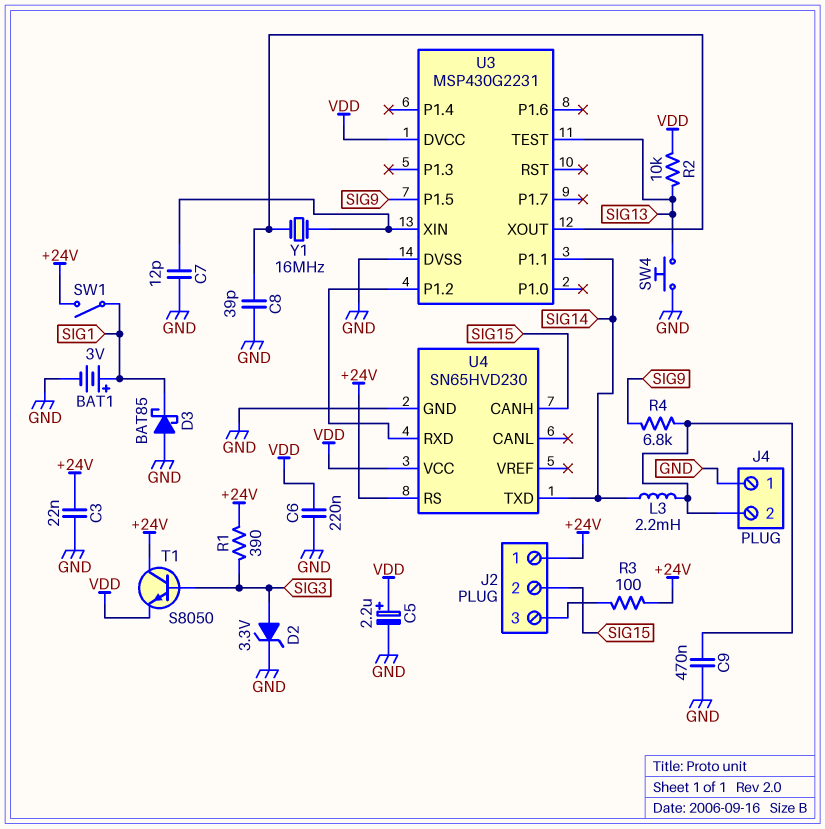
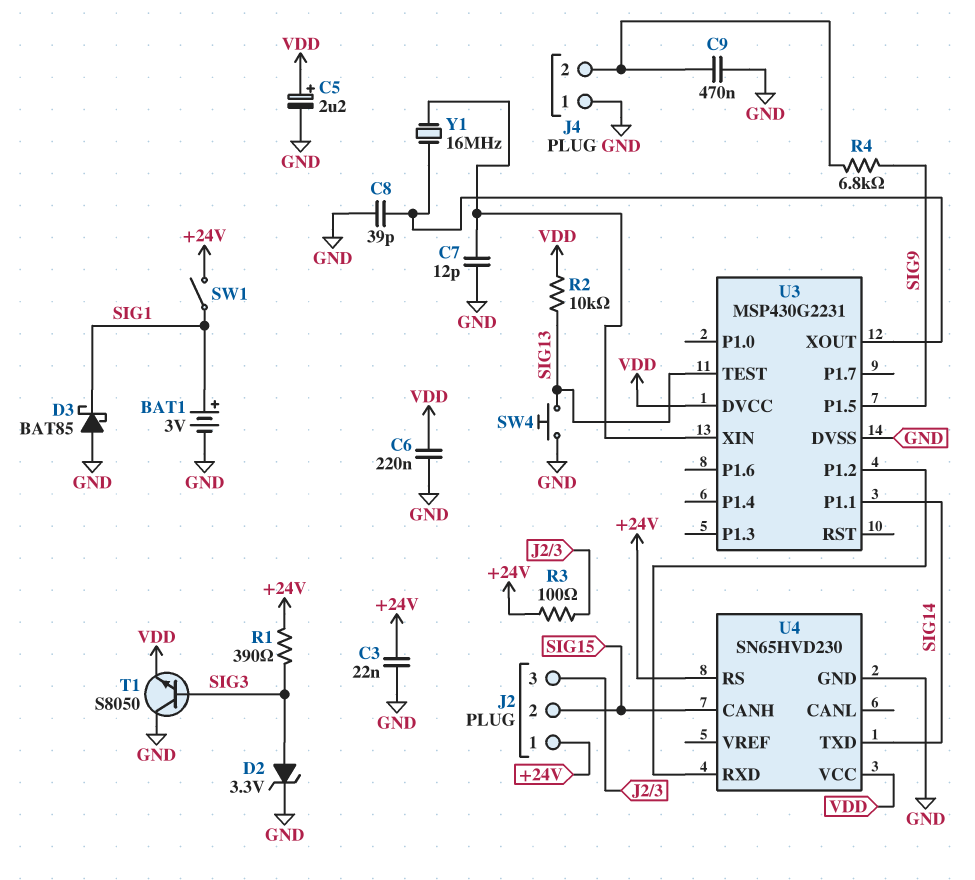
L3: 2.2mH (J4/2, SIG14) -> none
T1: NPN S8050 (B SIG3, C +24V, E VDD) -> NPN S8050 (B SIG3, C GND, E VDD)

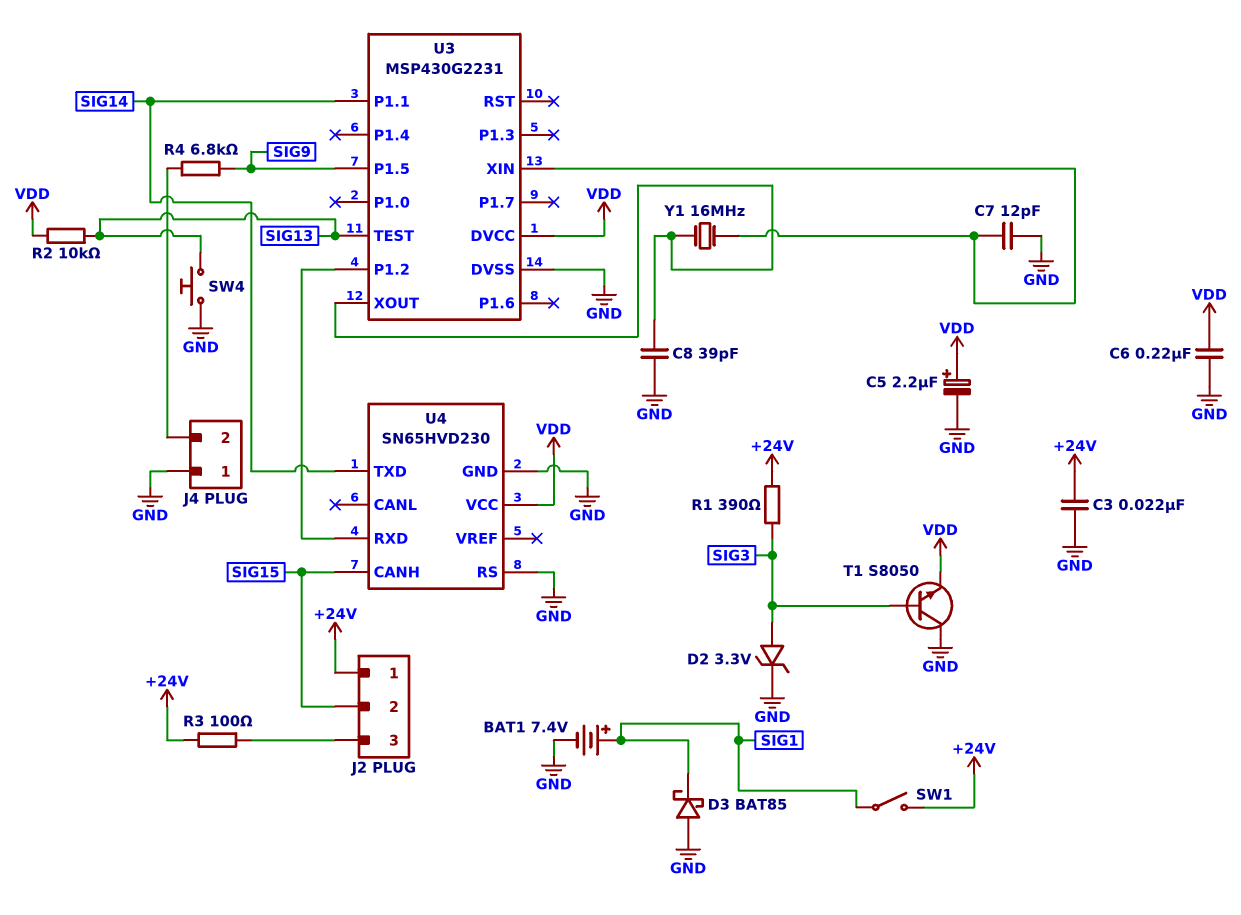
BAT1: 3V (plus SIG1, minus GND) -> 7.4V (plus SIG1, minus GND)
C9: 470nF (GND, J4/2) -> none
U4 pin RS: +24V -> GND

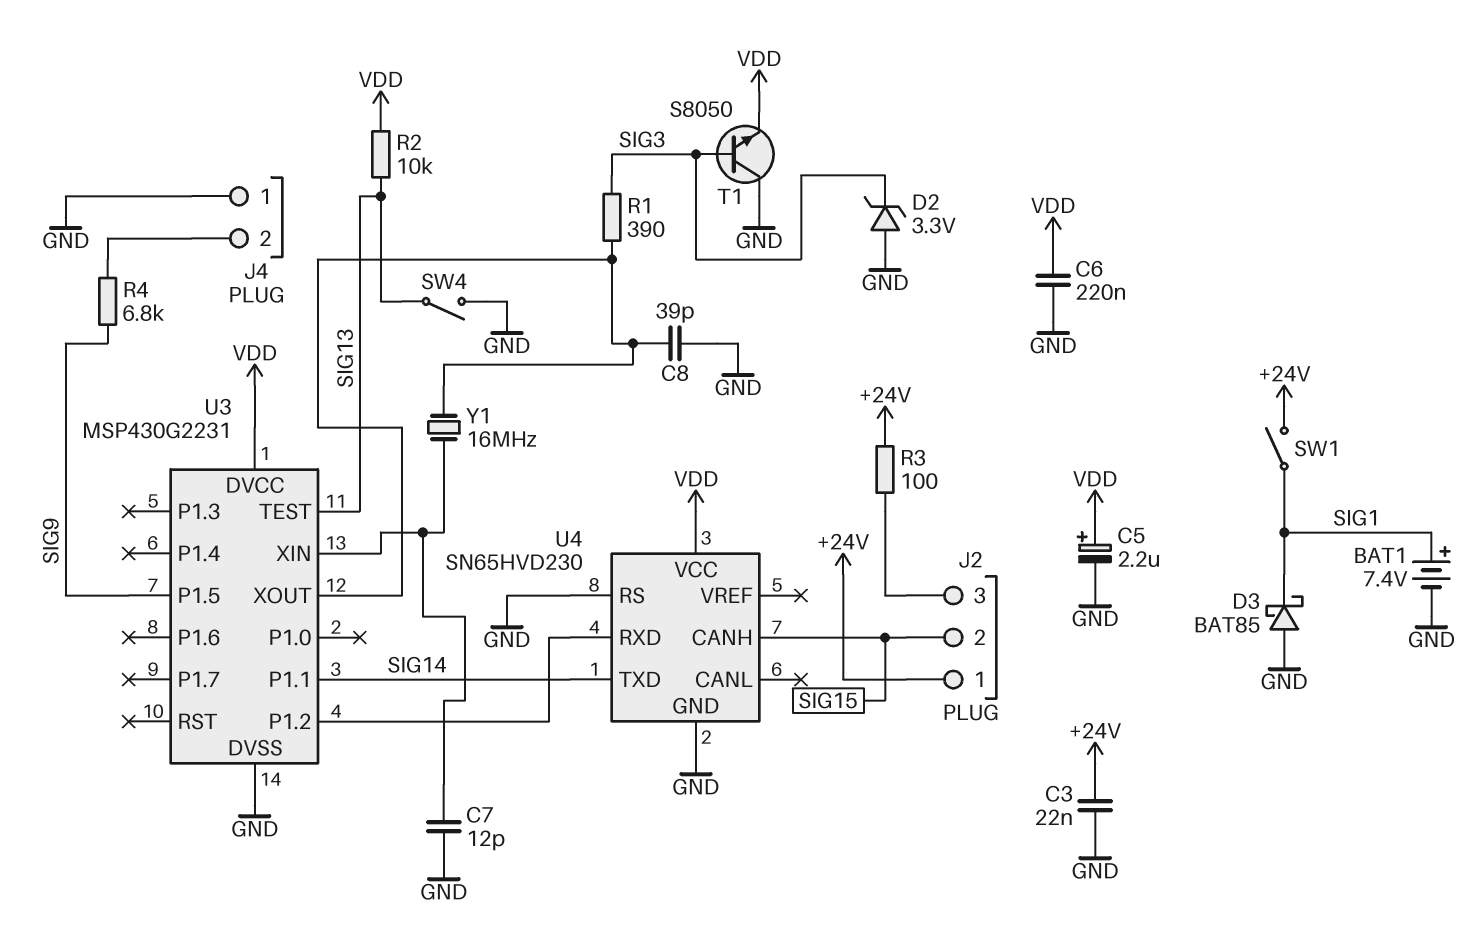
D2: zener 3.3V (A SIG3, K GND) -> zener 3.3V (A GND, K SIG3)
R1: 390 (+24V, SIG3) -> 390 (SIG3, U3/XOUT)
SW4: button (GND, SIG13) -> switch (GND, SIG13)

